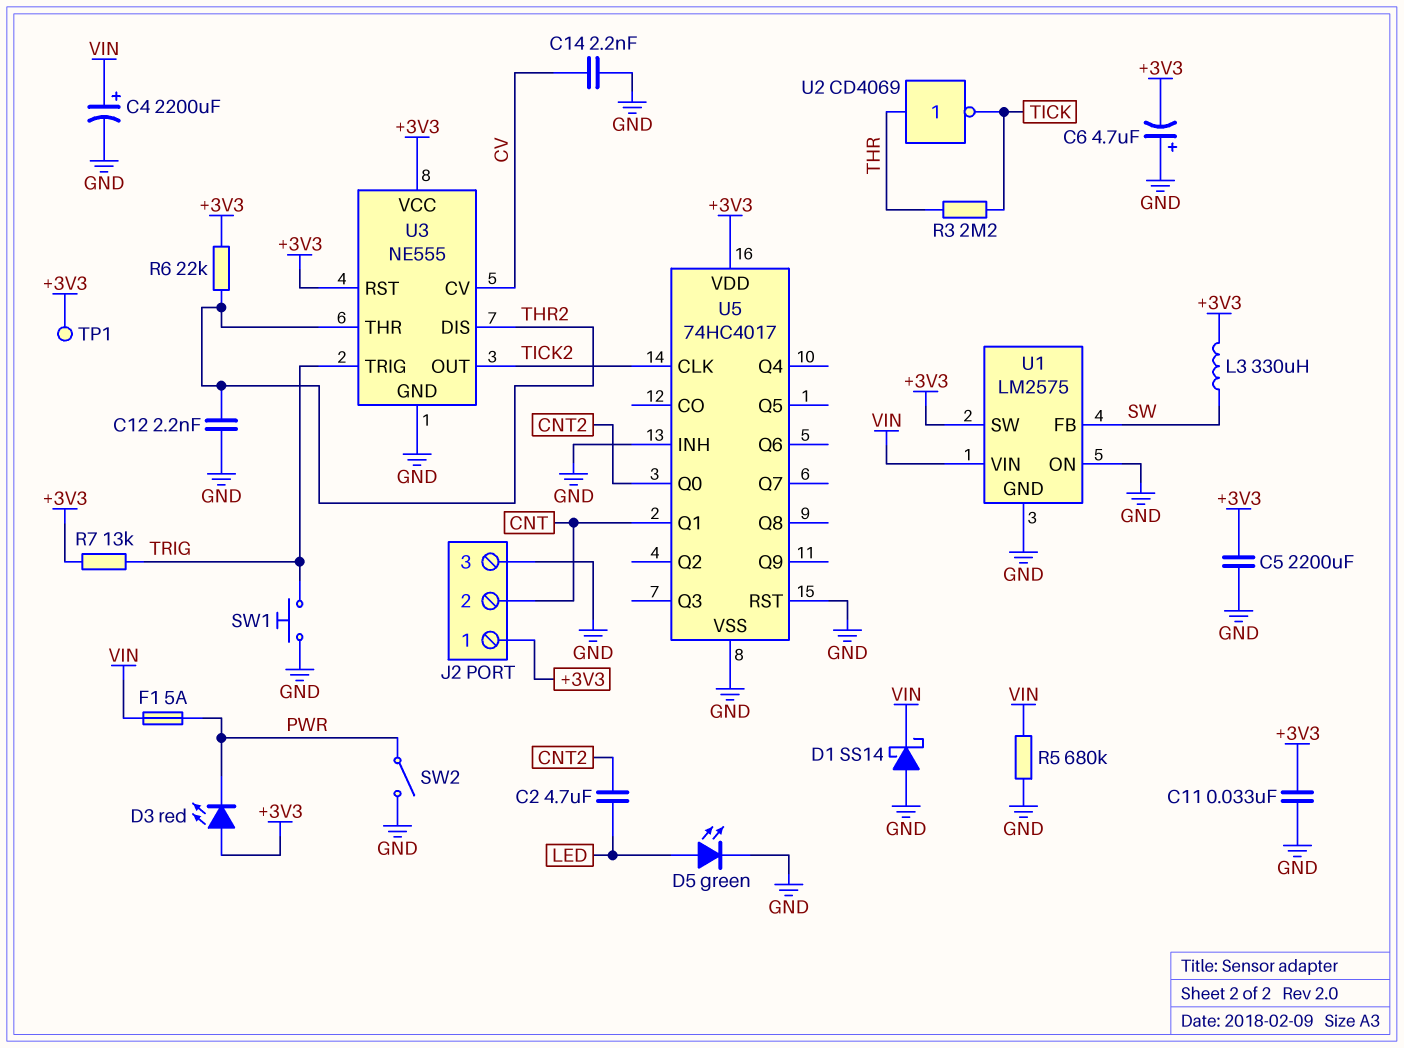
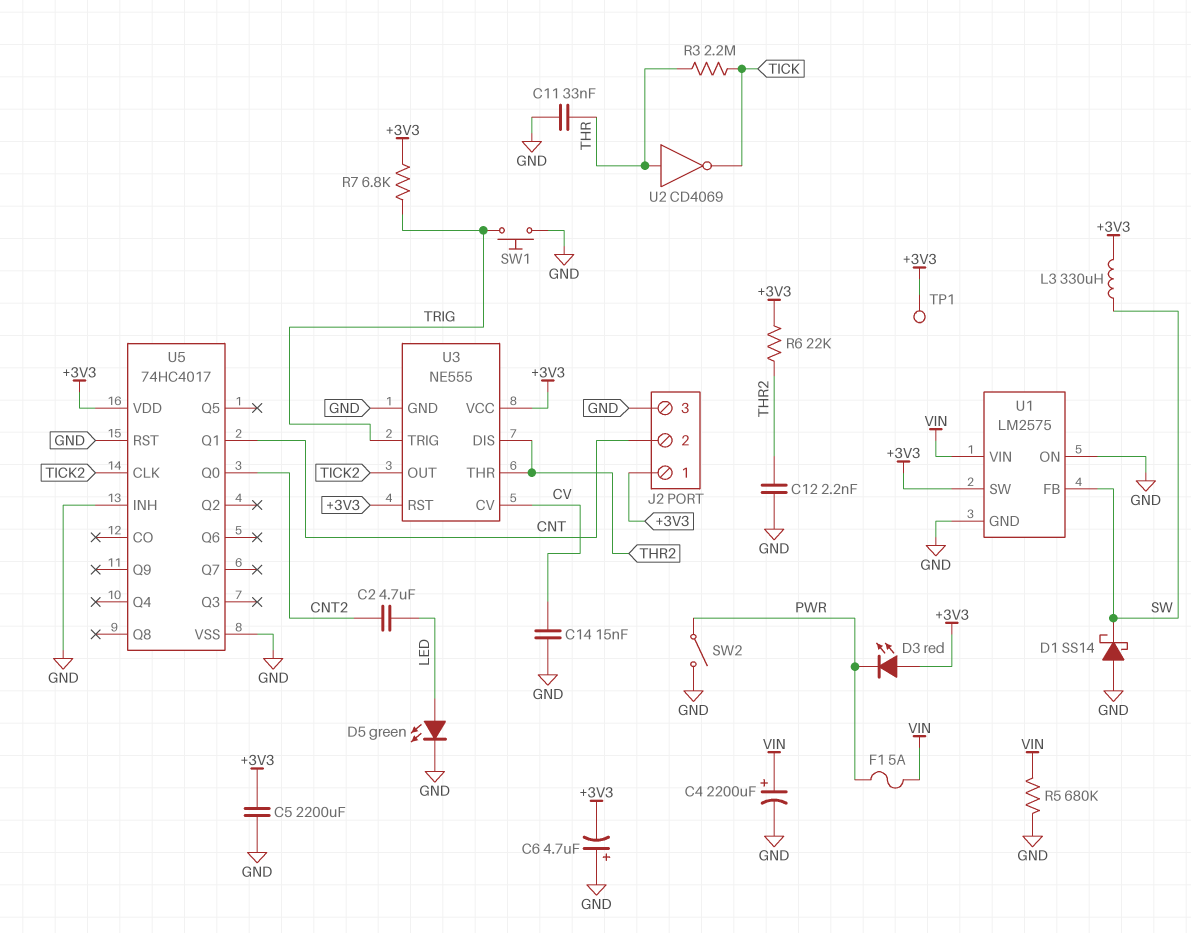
C11: 33nF (+3V3, GND) -> 33nF (GND, THR)
C14: 2.2nF (CV, GND) -> 15nF (CV, GND)
D1: schottky SS14 (A GND, K VIN) -> schottky SS14 (A GND, K SW)
R7: 13k (+3V3, TRIG) -> 6.8k (+3V3, TRIG)

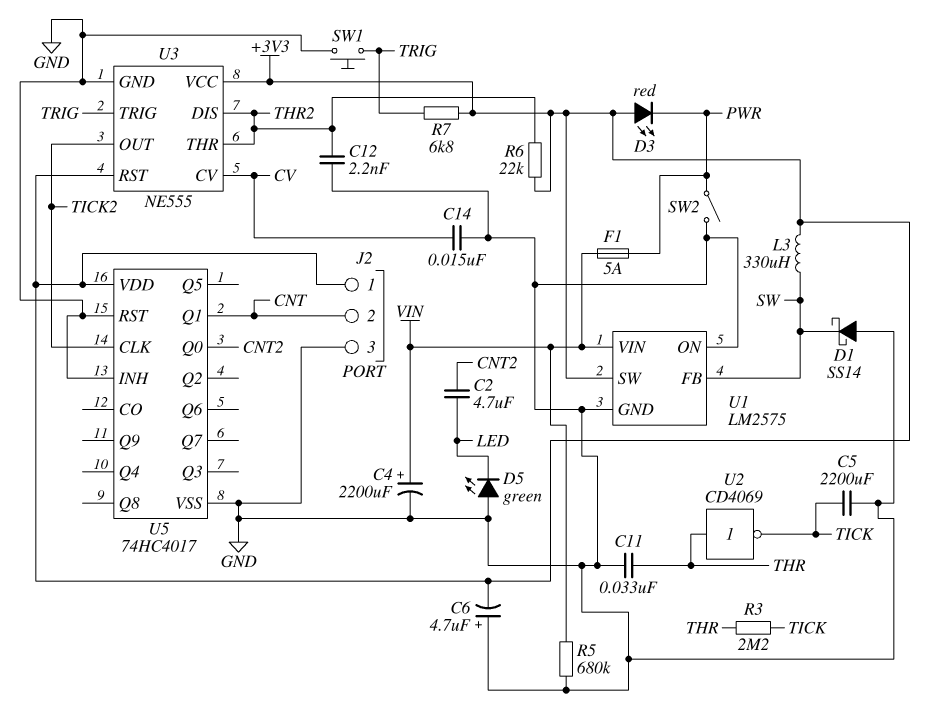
C5: 2200uF (+3V3, GND) -> 2200uF (GND, TICK)
D5: LED green (A LED, K GND) -> LED green (A GND, K LED)
TP1: test point (+3V3) -> none

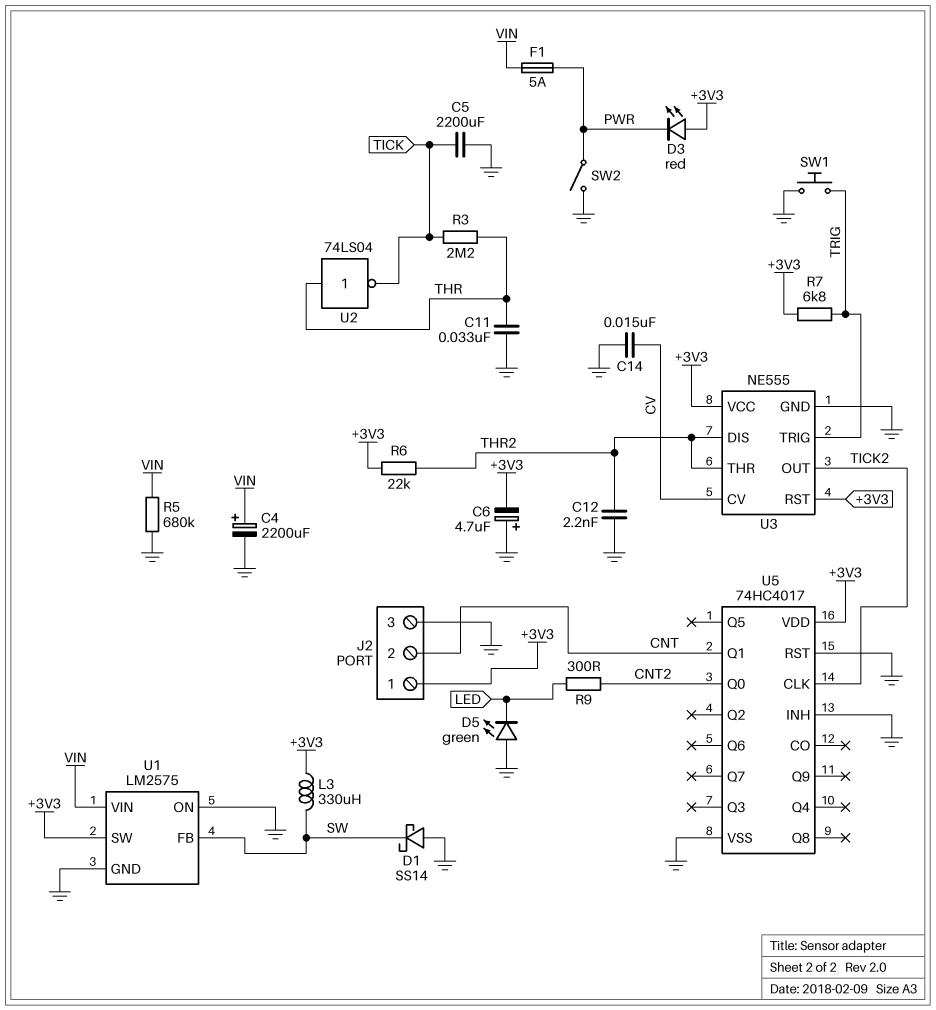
C2: 4.7uF (CNT2, LED) -> none
R9: none -> 300 (CNT2, LED)
U2: NOT CD4069 (in THR, out TICK) -> NOT 74LS04 (in THR, out TICK)

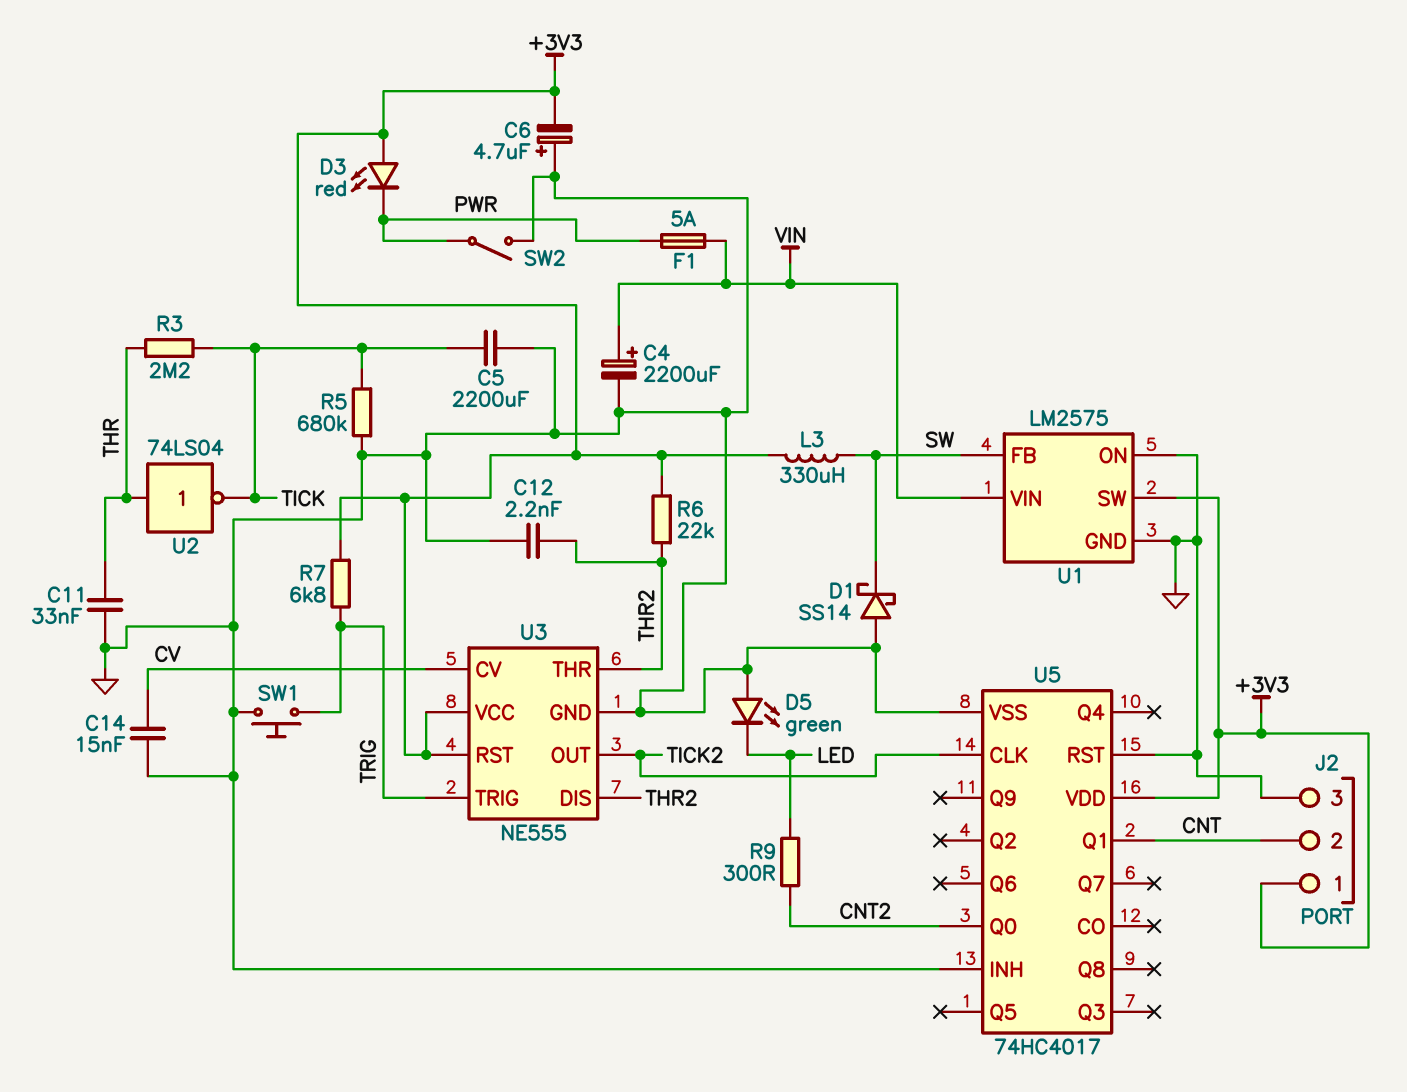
R5: 680k (GND, VIN) -> 680k (GND, TICK)

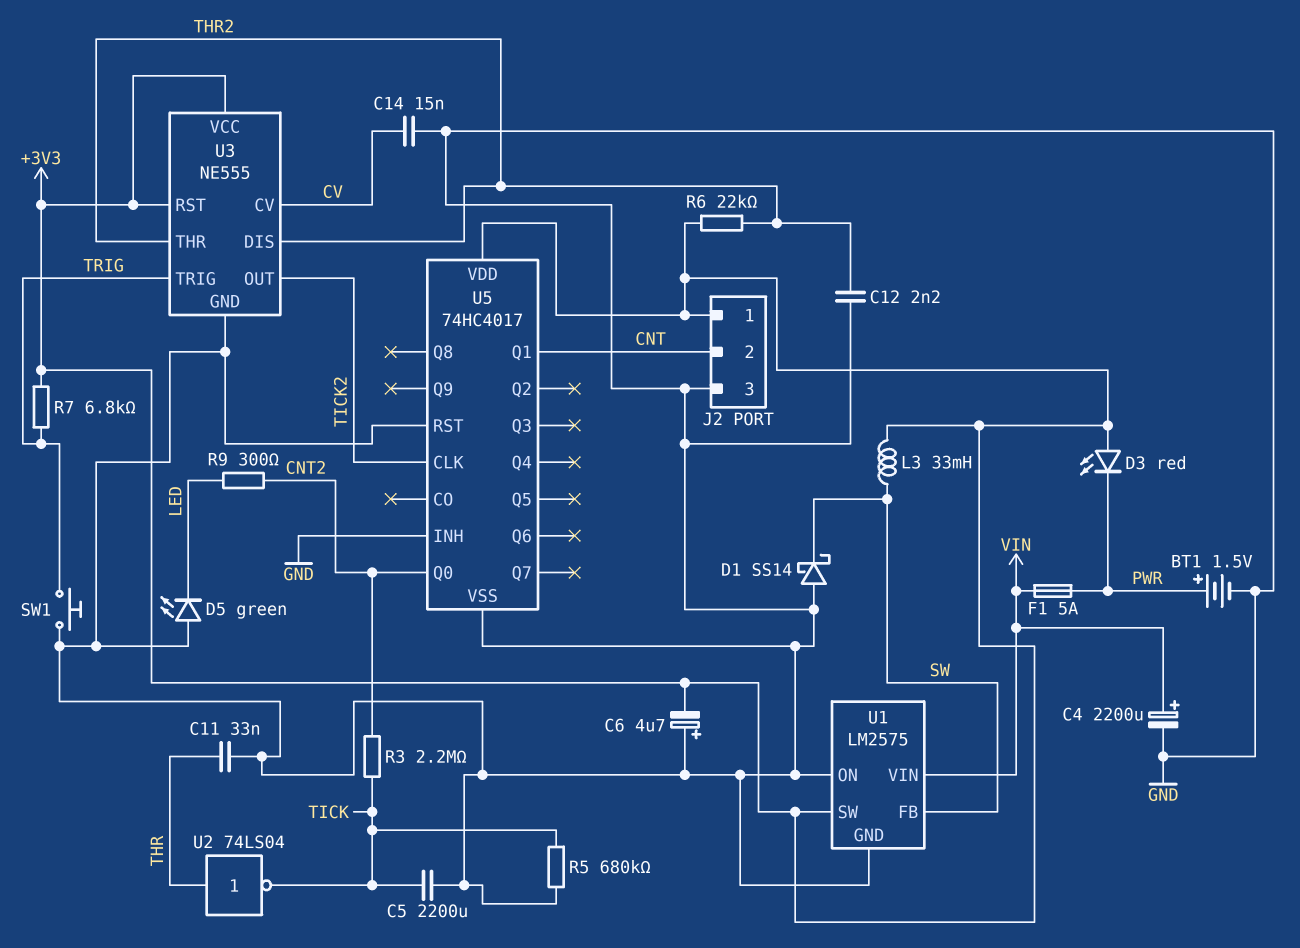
BT1: none -> 1.5V (plus PWR, minus GND)
L3: 330uH (+3V3, SW) -> 33mH (+3V3, SW)
R3: 2.2M (THR, TICK) -> 2.2M (CNT2, TICK)
SW2: switch (GND, PWR) -> none

